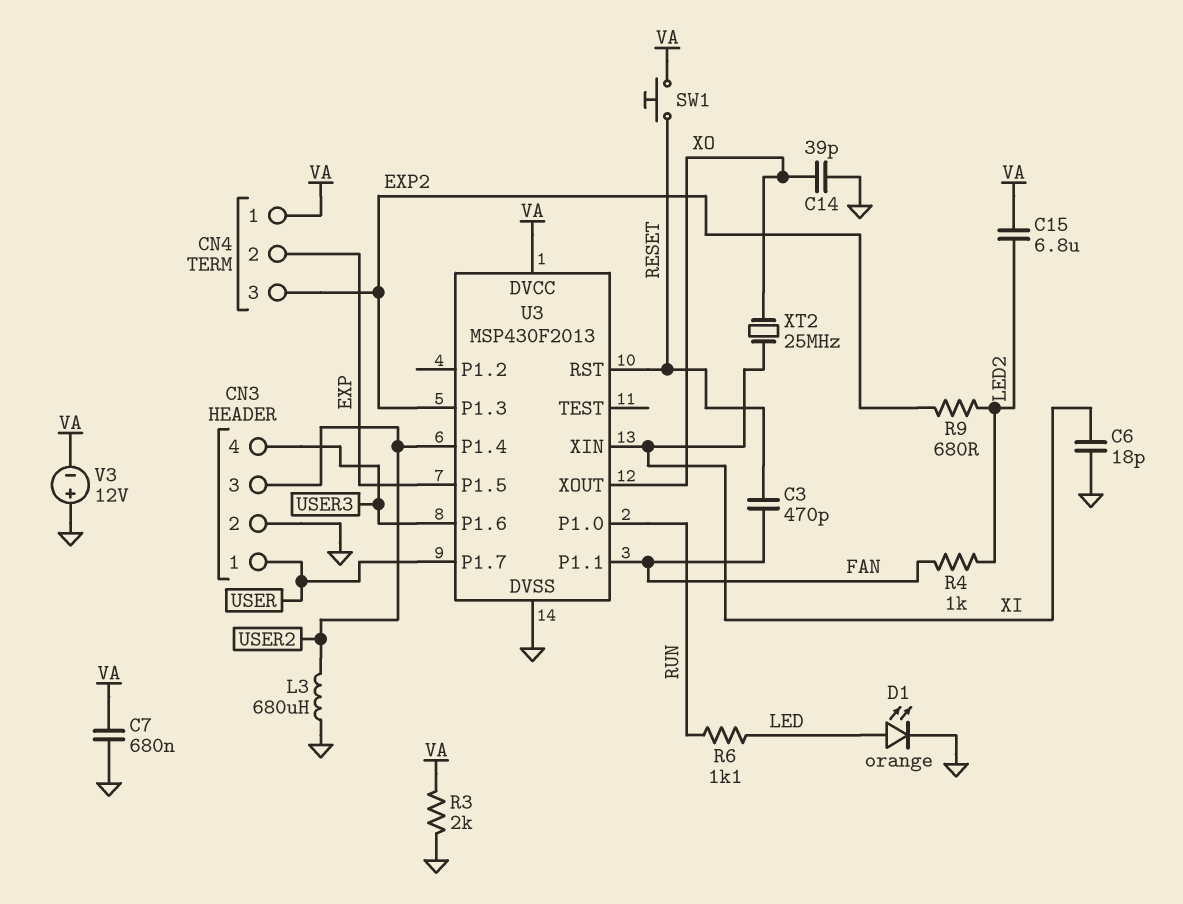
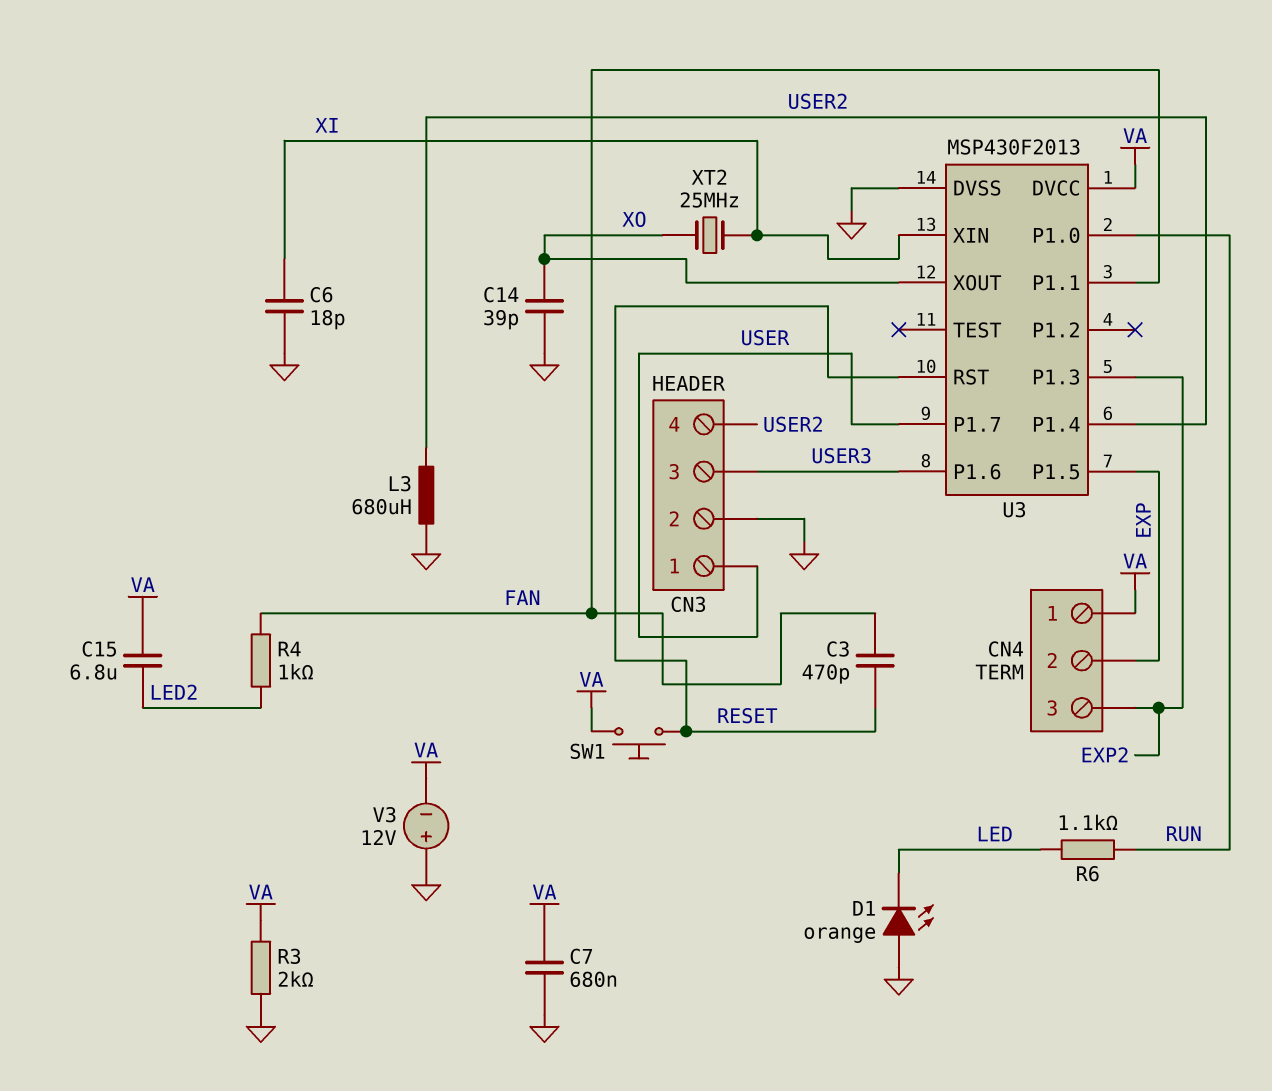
CN3 pin 3: USER2 -> USER3
CN3 pin 4: USER3 -> USER2
D1: LED orange (A LED, K GND) -> LED orange (A GND, K LED)
R9: 680 (EXP2, LED2) -> none

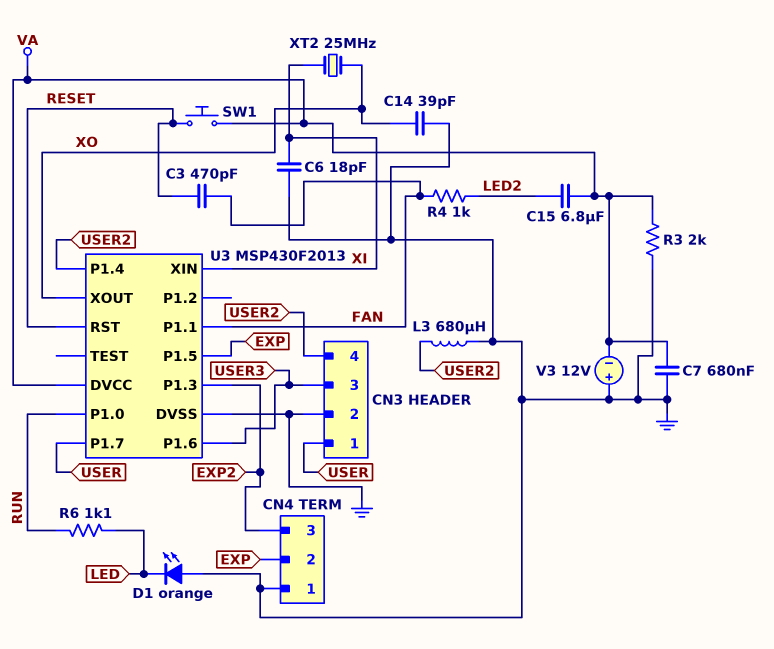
CN4 pin 1: VA -> GND

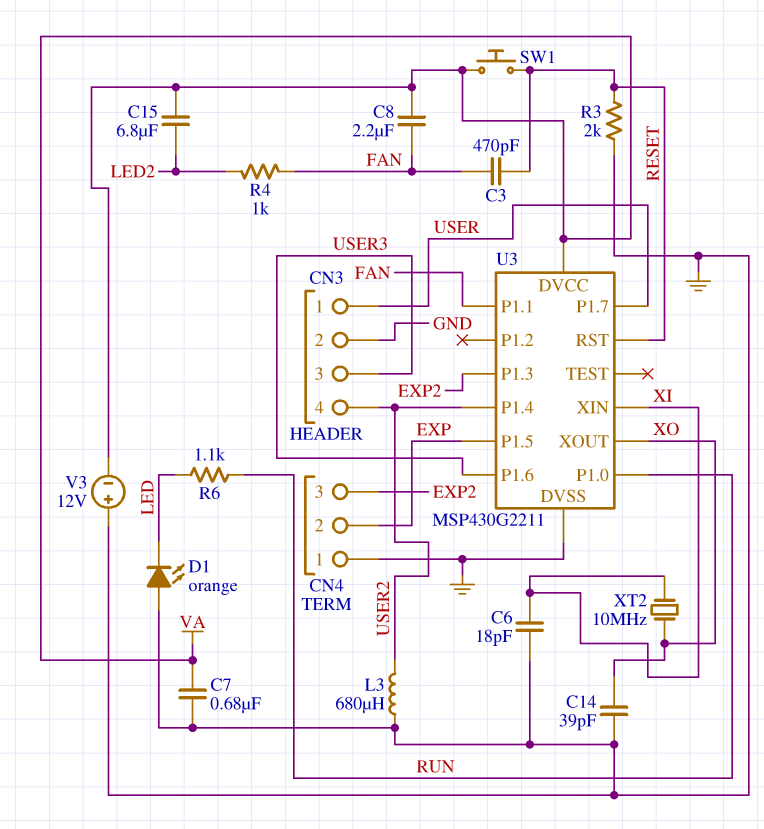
C8: none -> 2.2uF (FAN, VA)
R3: 2k (GND, VA) -> 2k (GND, RESET)
U3: MSP430F2013 -> MSP430G2211
XT2: 25MHz (XI, XO) -> 10MHz (XI, XO)

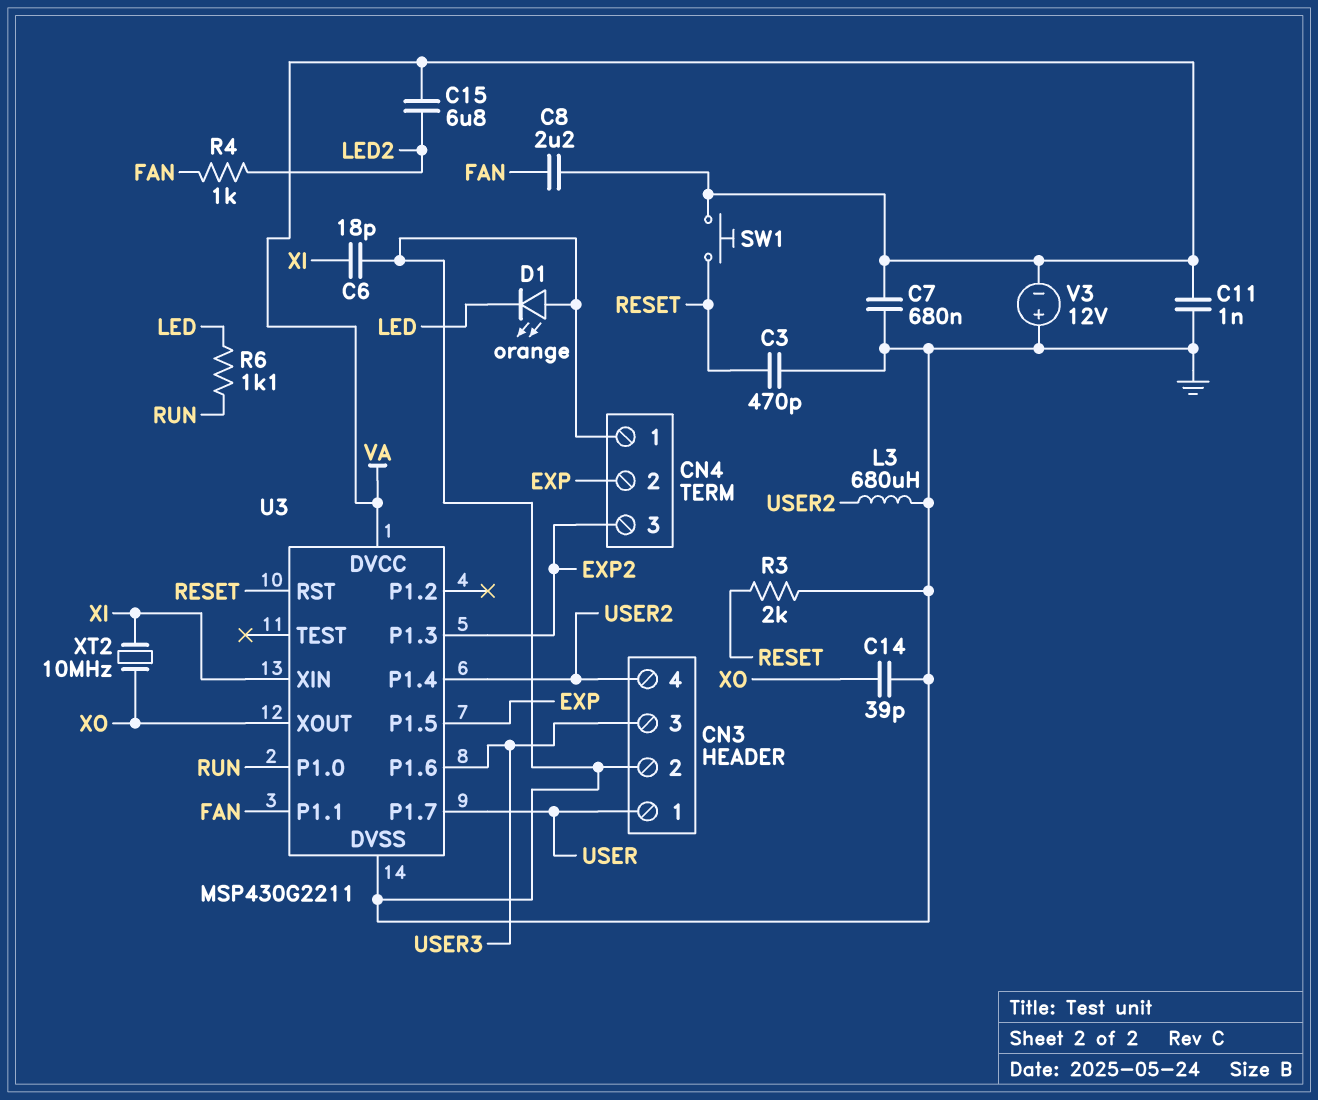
C3: 470pF (FAN, RESET) -> 470pF (GND, RESET)
C11: none -> 1nF (GND, VA)

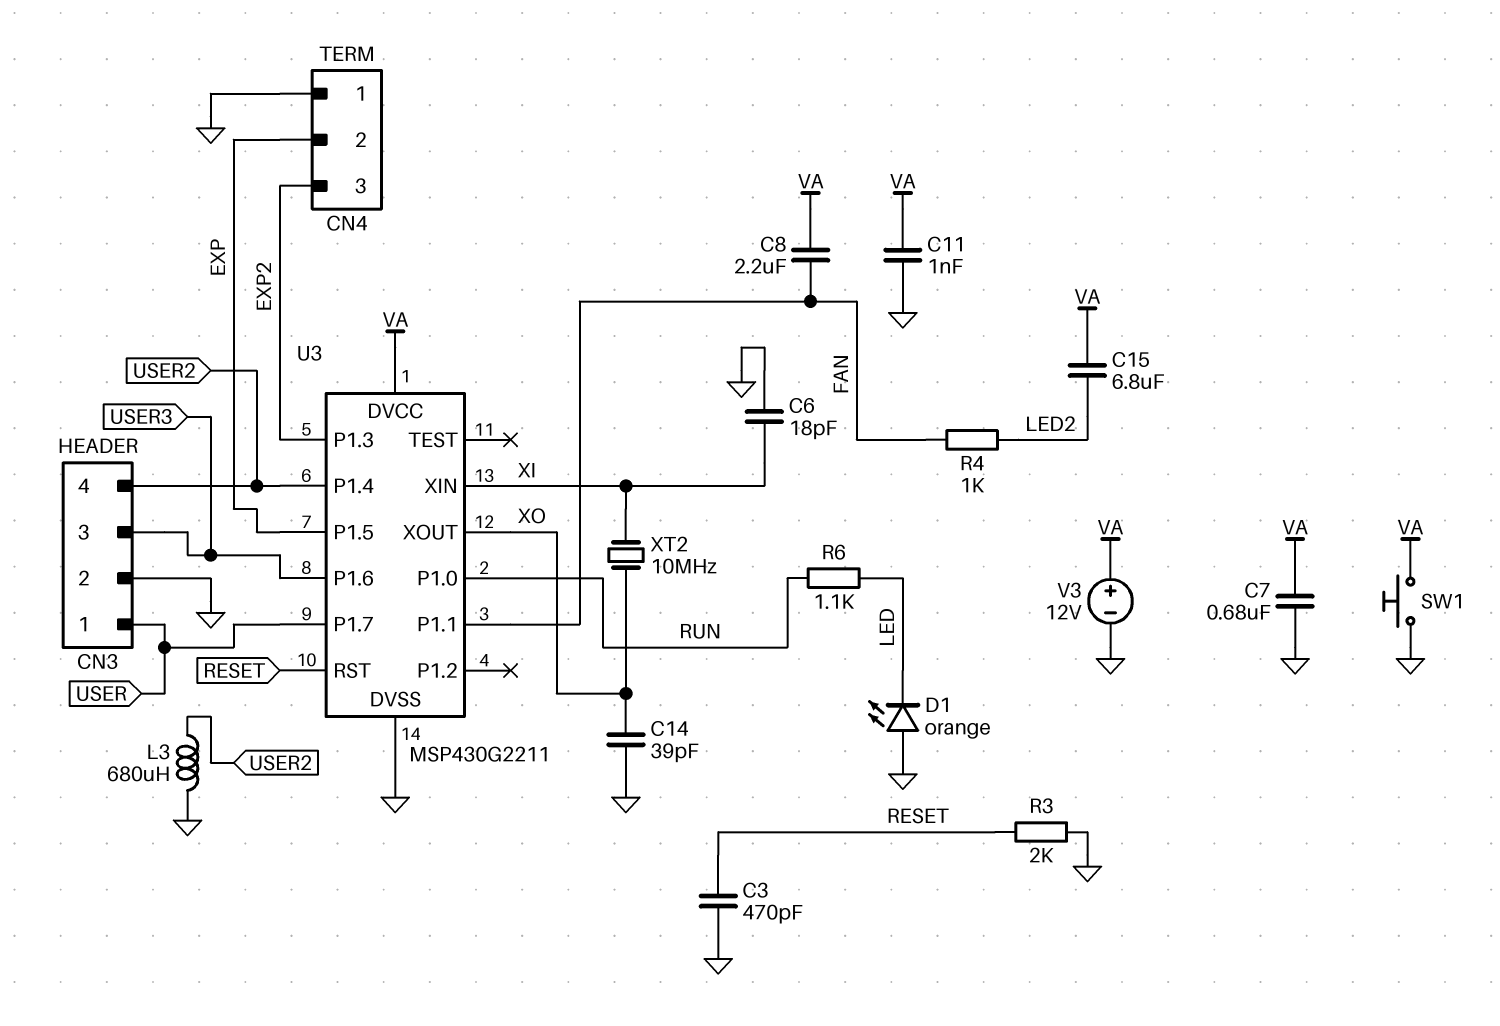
SW1: button (RESET, VA) -> button (GND, VA)
V3: 12V (plus GND, minus VA) -> 12V (plus VA, minus GND)

